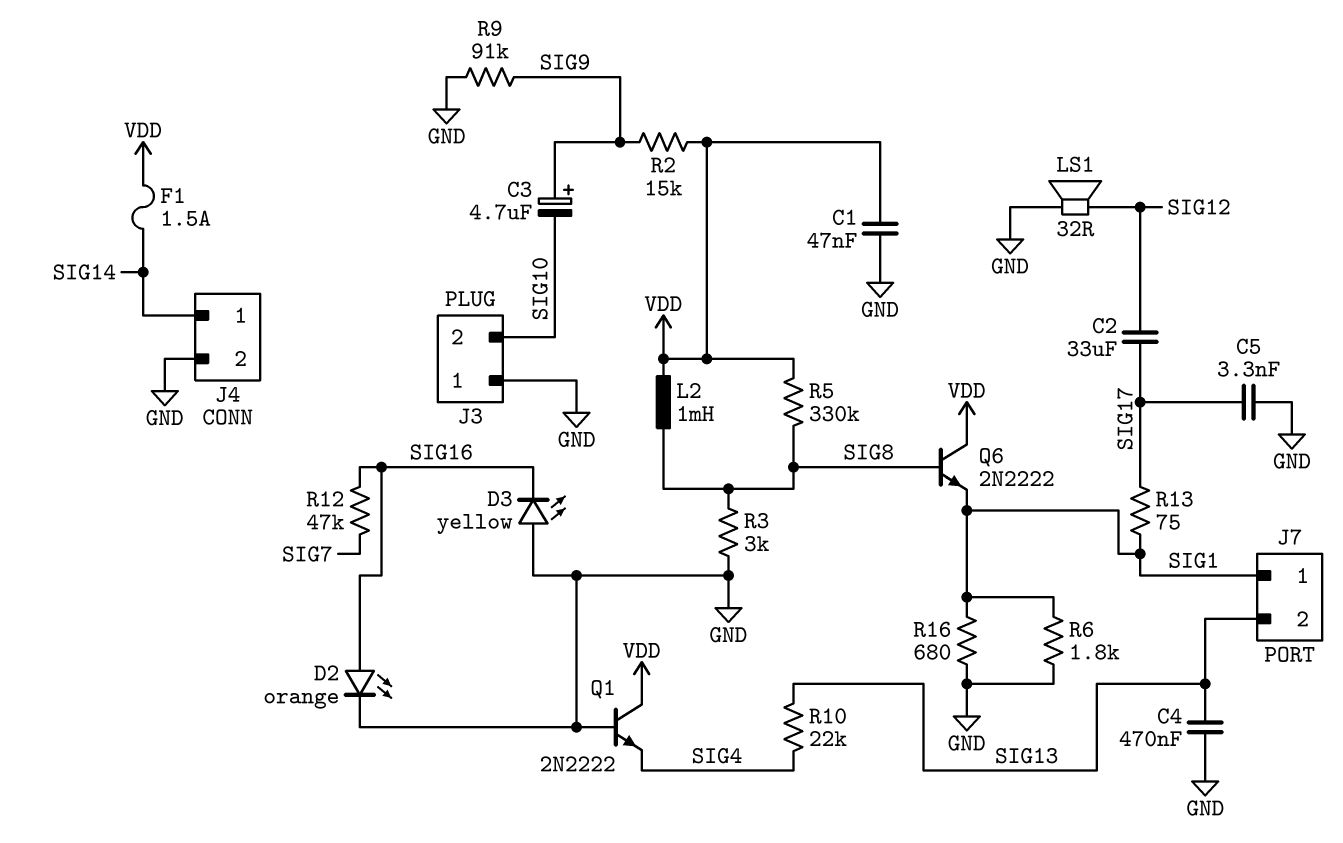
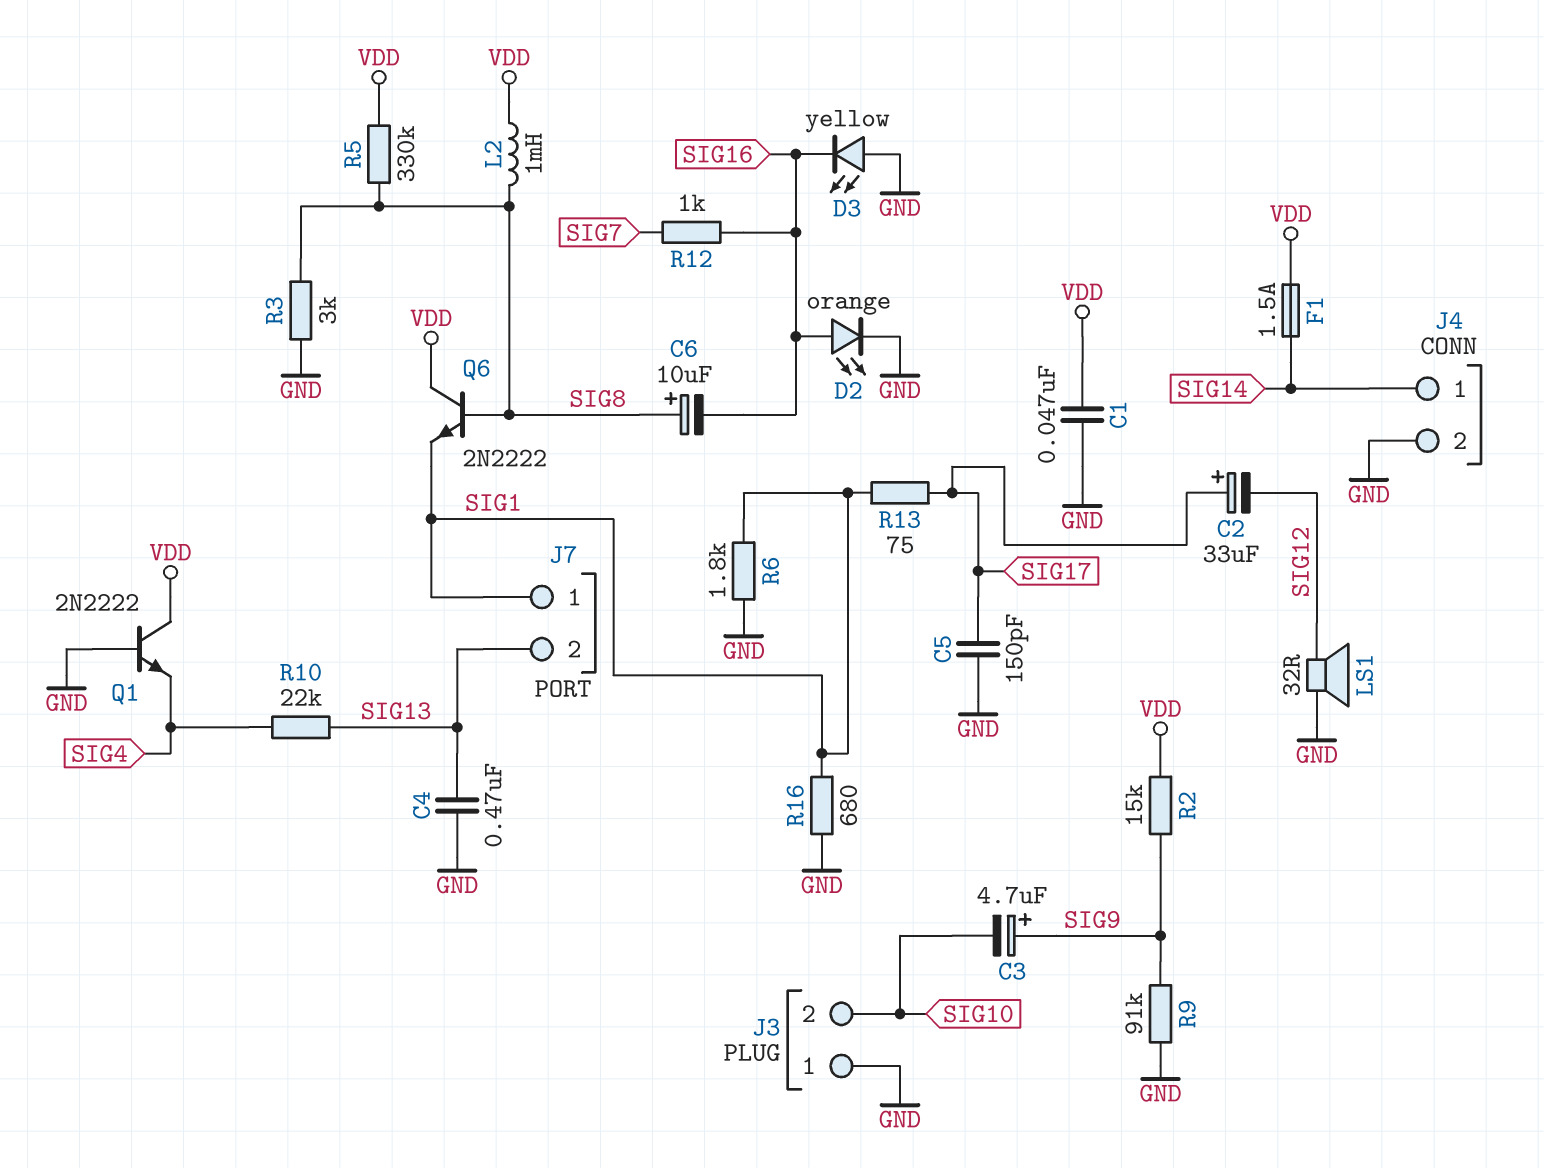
C2: 33uF (SIG12, SIG17) -> 33uF (plus SIG17, minus SIG12)
C5: 3.3nF (GND, SIG17) -> 150pF (GND, SIG17)
C6: none -> 10uF (plus SIG8, minus SIG16)
R12: 47k (SIG7, SIG16) -> 1k (SIG7, SIG16)

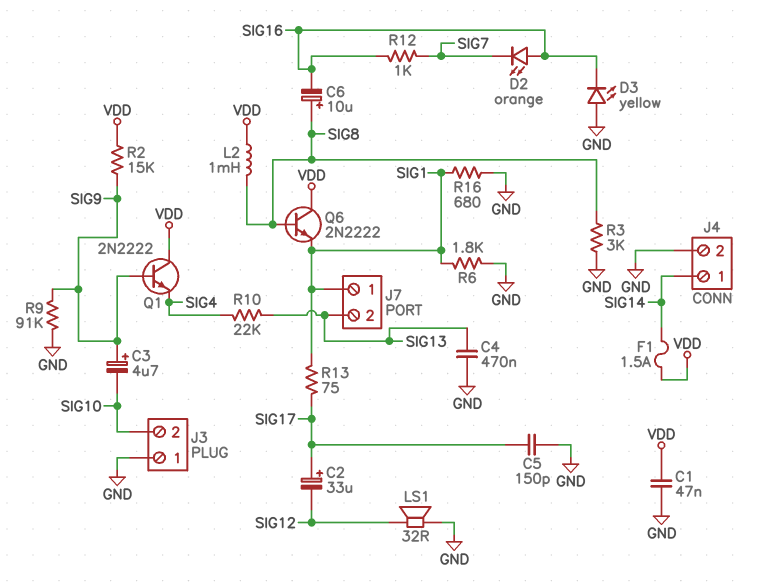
D2: LED orange (A SIG16, K GND) -> LED orange (A SIG16, K SIG7)
Q1: NPN 2N2222 (B GND, C VDD, E SIG4) -> NPN 2N2222 (B SIG9, C VDD, E SIG4)
R5: 330k (SIG8, VDD) -> none

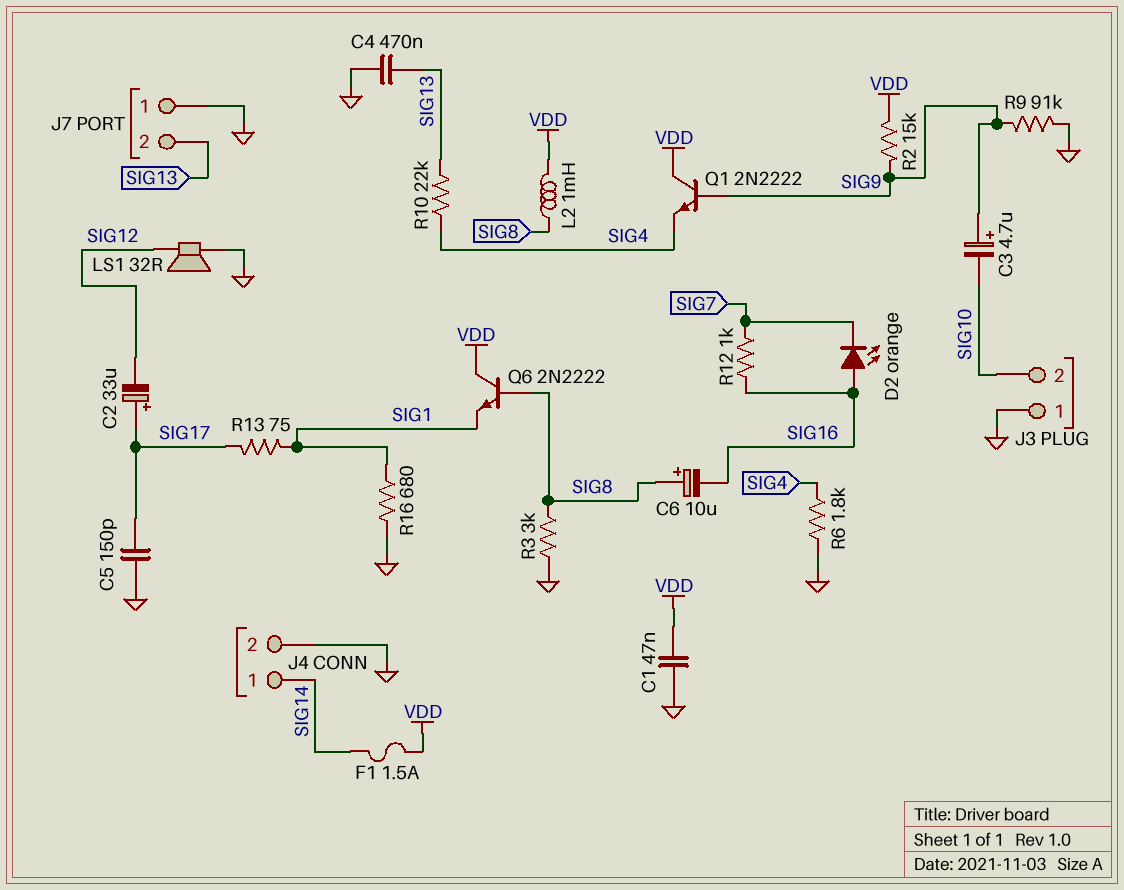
D3: LED yellow (A GND, K SIG16) -> none
J7 pin 1: SIG1 -> GND
R6: 1.8k (GND, SIG1) -> 1.8k (GND, SIG4)

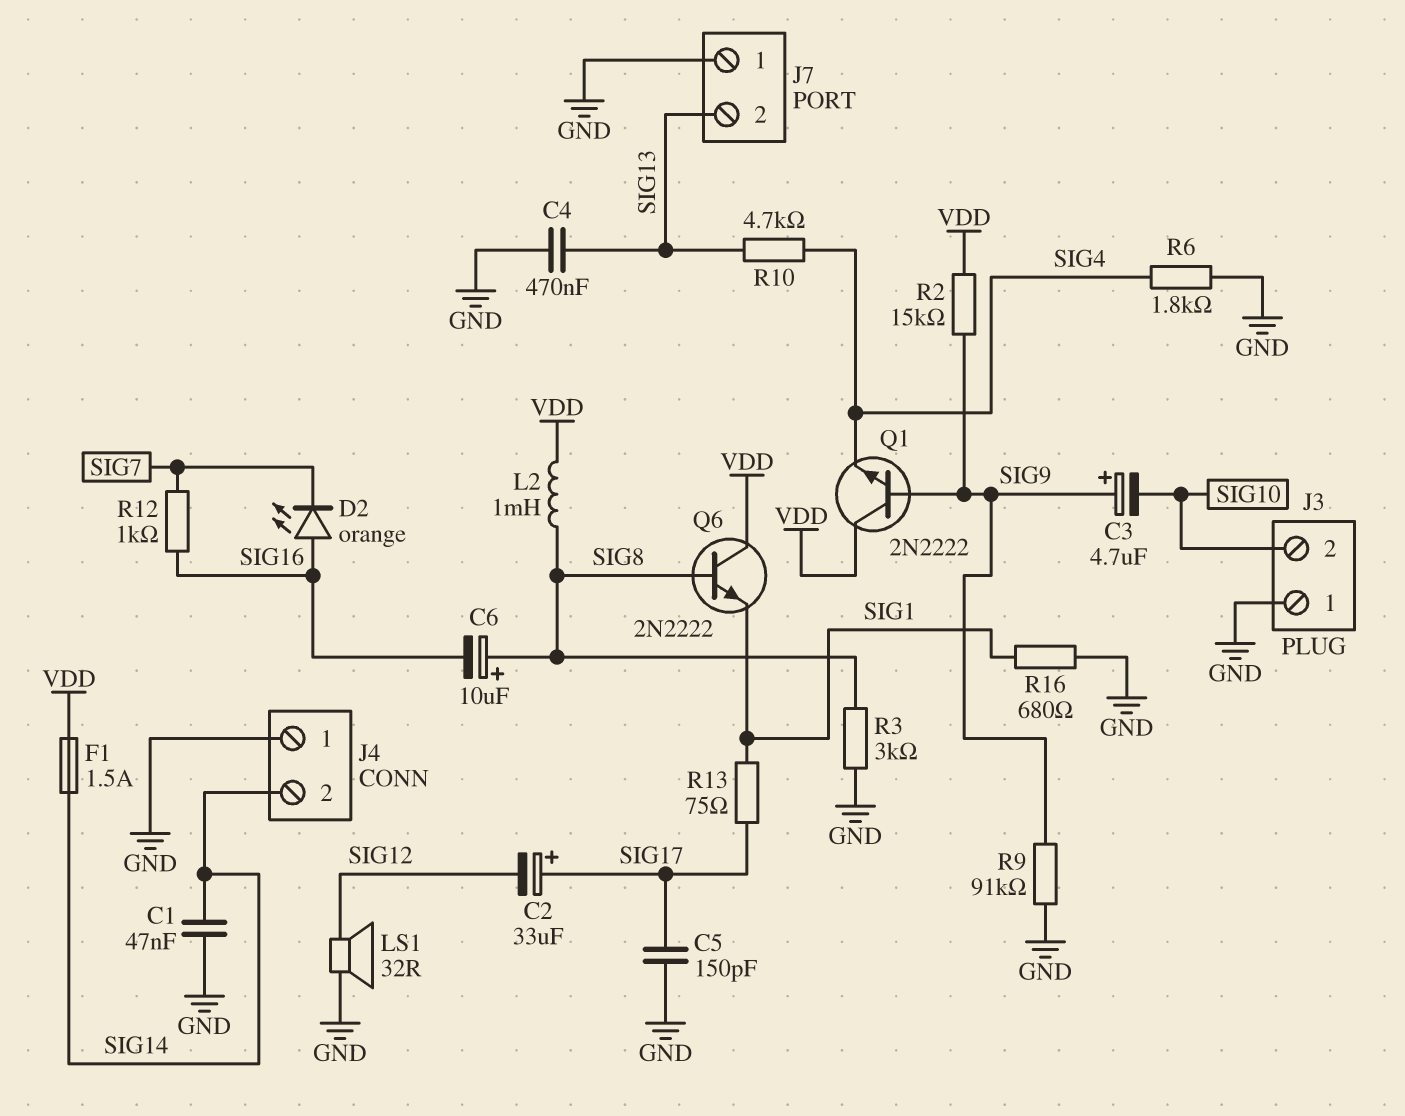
C1: 47nF (GND, VDD) -> 47nF (GND, SIG14)
J4 pin 1: SIG14 -> GND
J4 pin 2: GND -> SIG14
R10: 22k (SIG4, SIG13) -> 4.7k (SIG4, SIG13)

